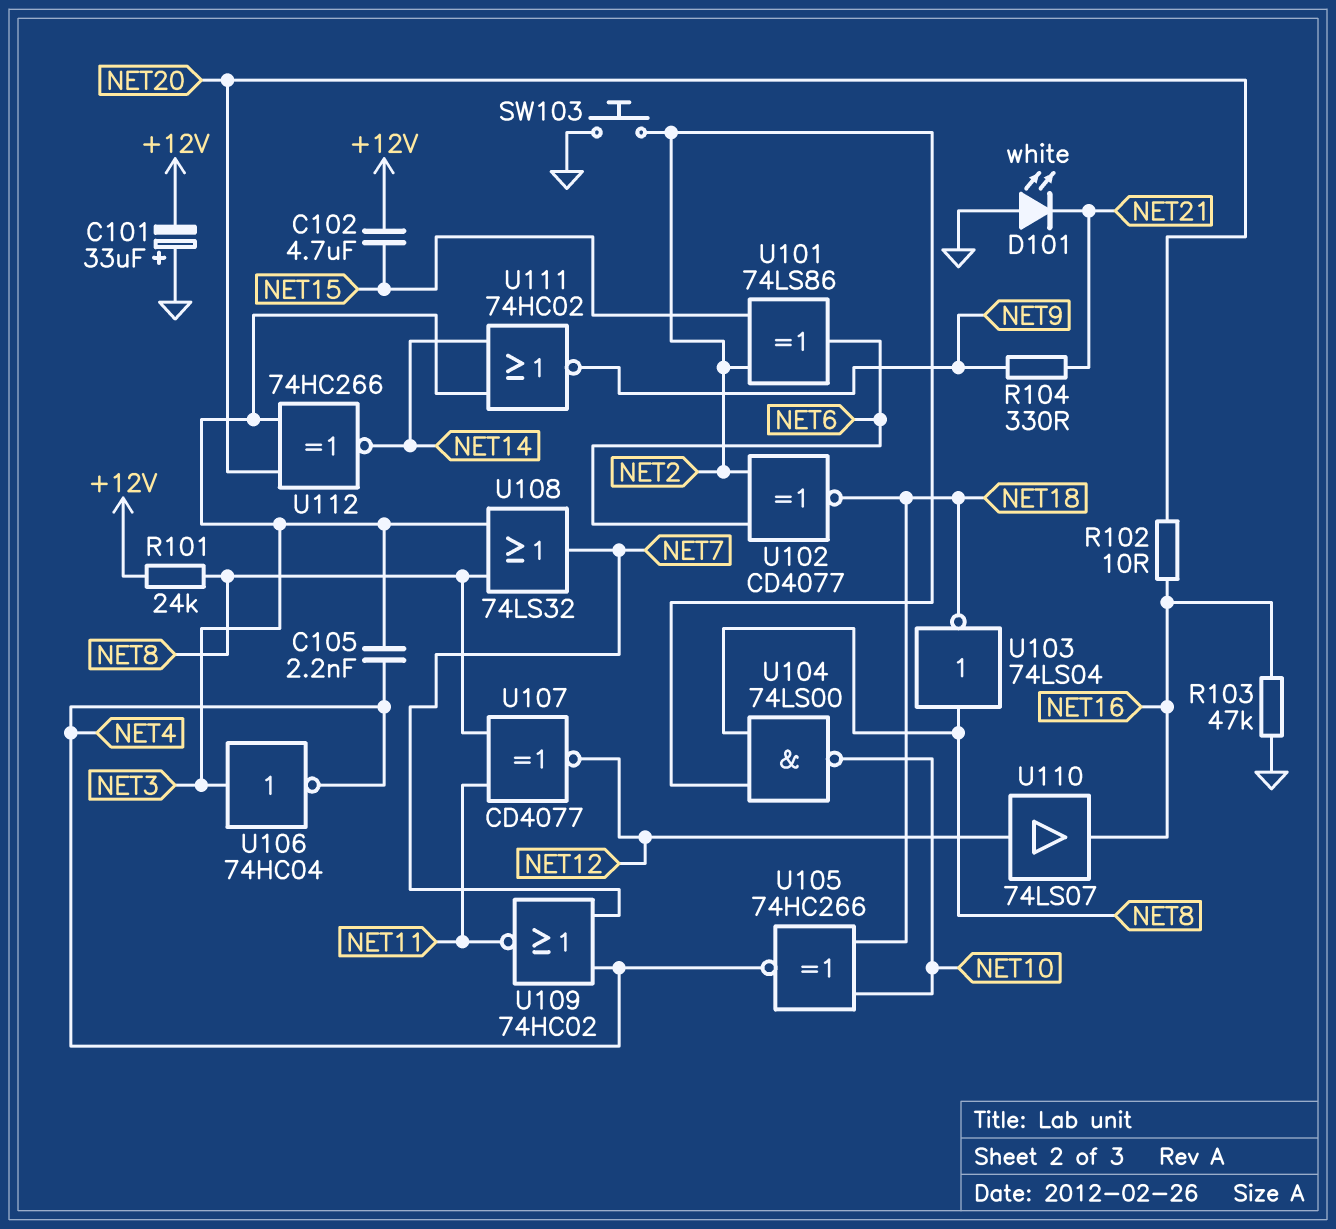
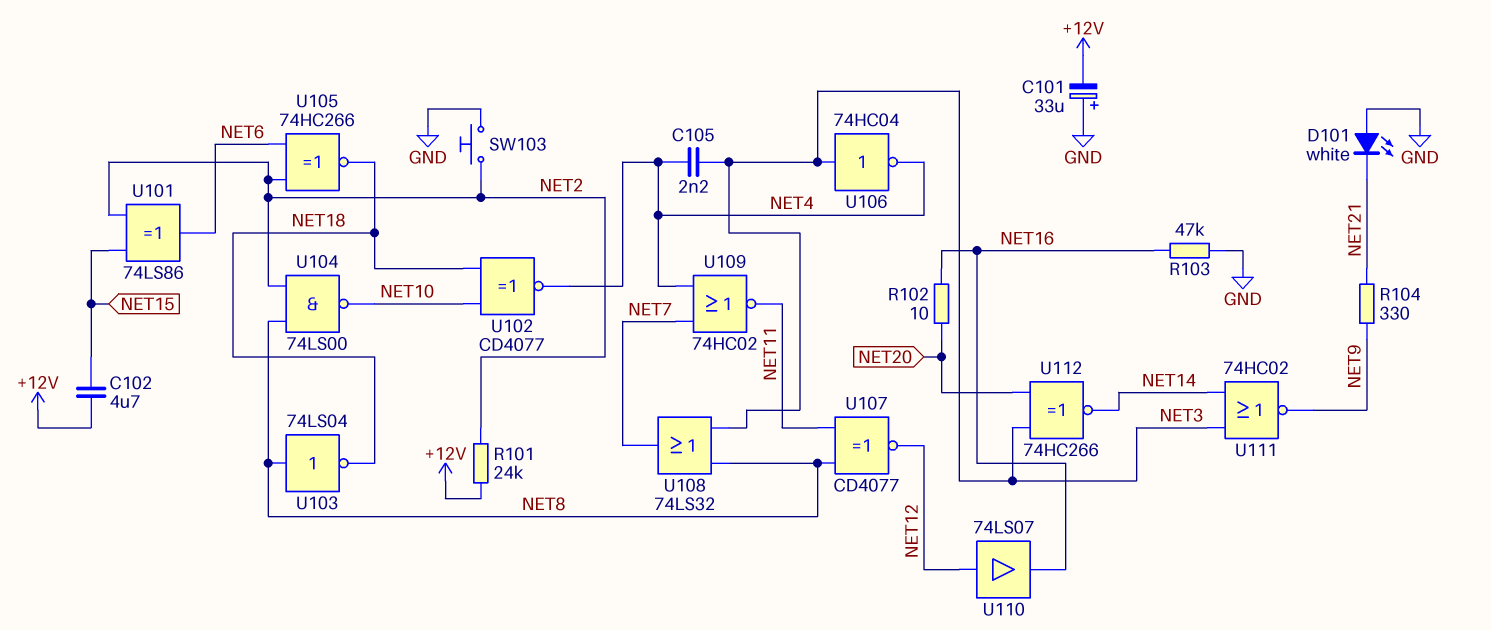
R101: 24k (+12V, NET8) -> 24k (+12V, NET2)
U102: XNOR CD4077 (in NET2, in NET6, out NET18) -> XNOR CD4077 (in NET10, in NET18, out NET4)
U105: XNOR 74HC266 (in NET10, in NET18, out NET4) -> XNOR 74HC266 (in NET2, in NET6, out NET18)

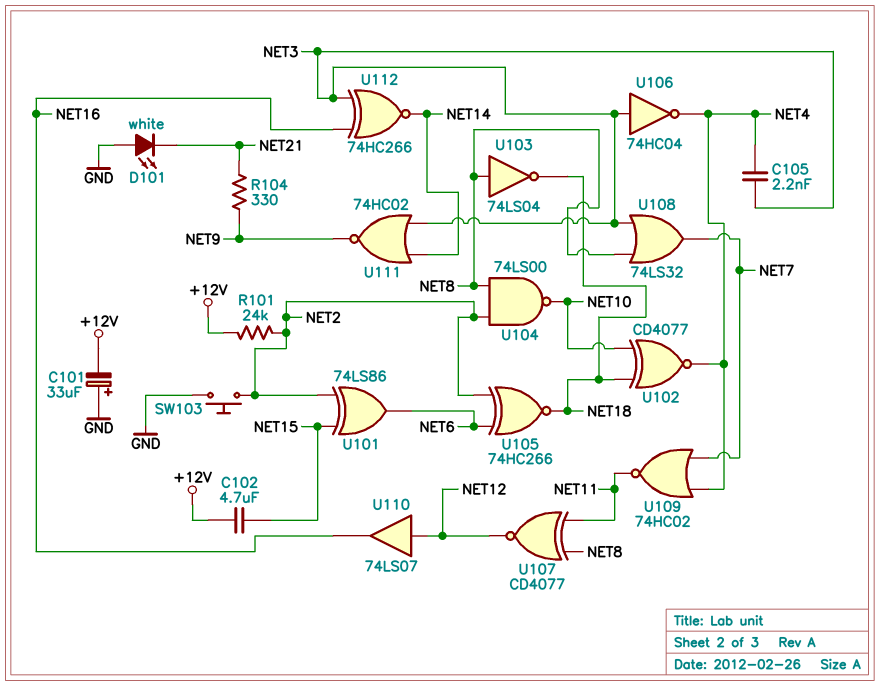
R102: 10 (NET16, NET20) -> none
R103: 47k (GND, NET16) -> none
U112: XNOR 74HC266 (in NET3, in NET20, out NET14) -> XNOR 74HC266 (in NET3, in NET16, out NET14)

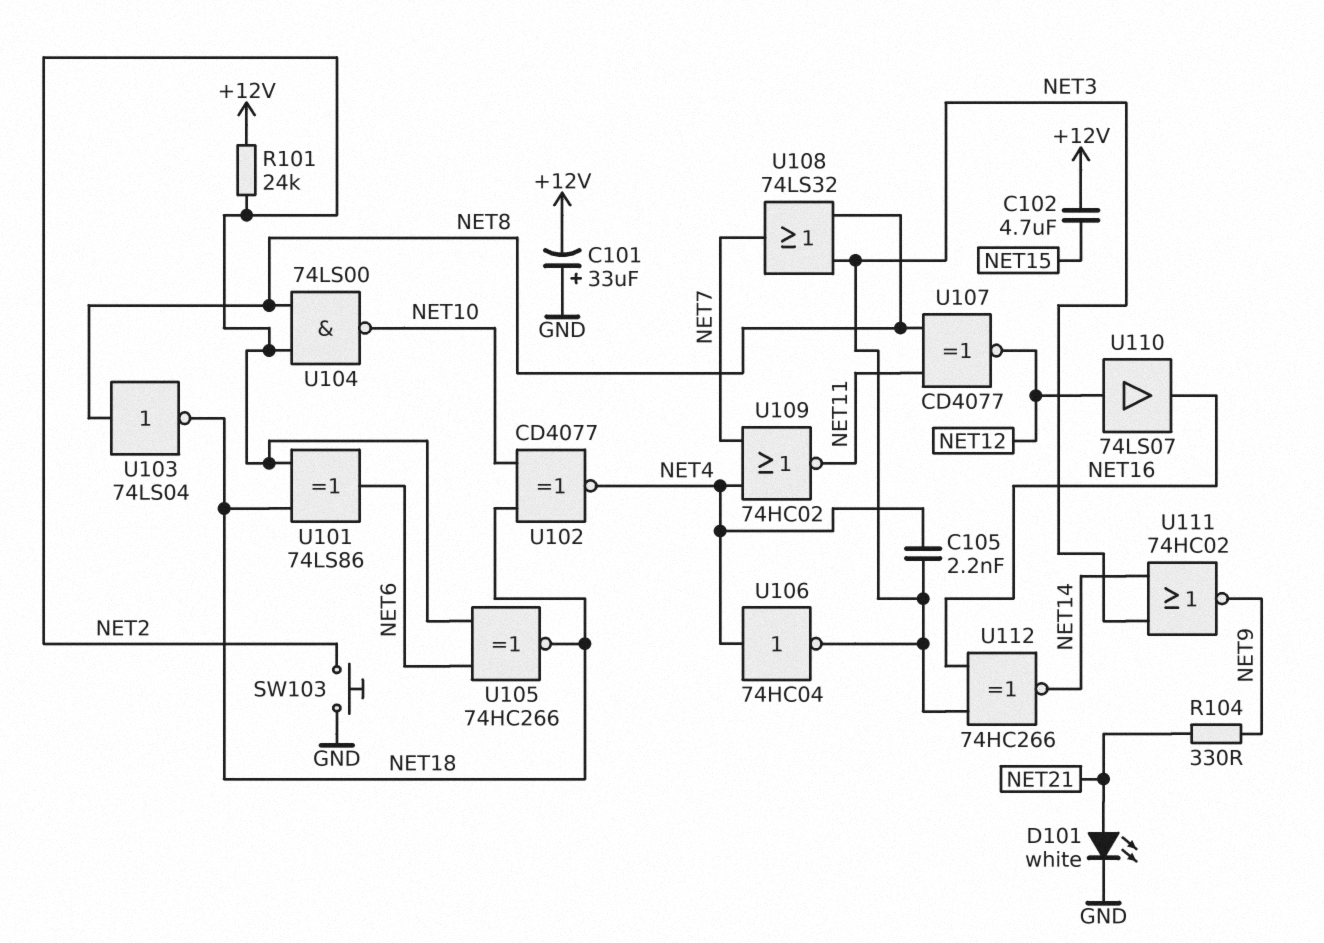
D101: LED white (A GND, K NET21) -> LED white (A NET21, K GND)
U101: XOR 74LS86 (in NET2, in NET15, out NET6) -> XOR 74LS86 (in NET2, in NET18, out NET6)
U106: NOT 74HC04 (in NET3, out NET4) -> NOT 74HC04 (in NET4, out NET3)

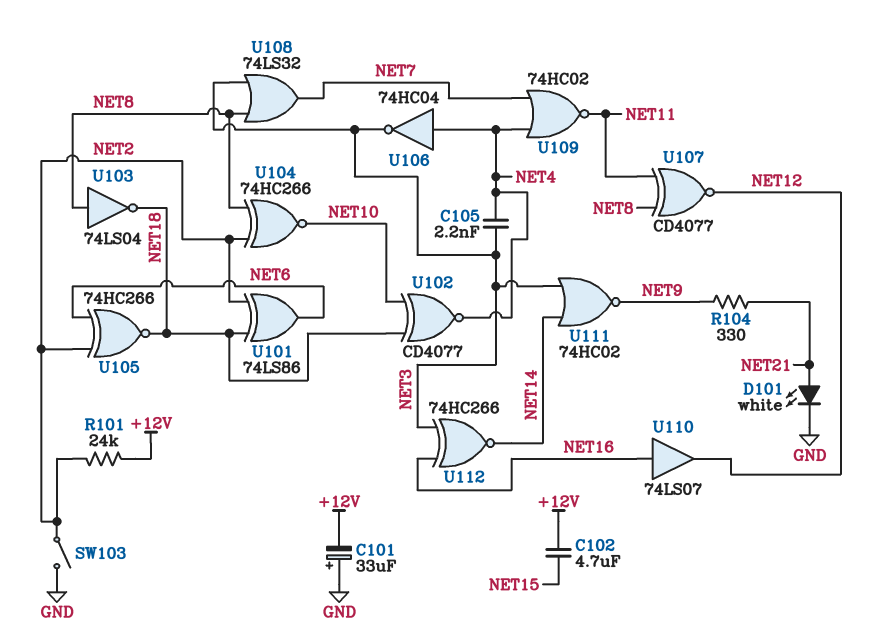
SW103: button (GND, NET2) -> switch (GND, NET2)
U104: NAND 74LS00 (in NET2, in NET8, out NET10) -> XNOR 74HC266 (in NET2, in NET8, out NET10)
U110: buffer 74LS07 (in NET12, out NET16) -> buffer 74LS07 (in NET16, out NET12)

